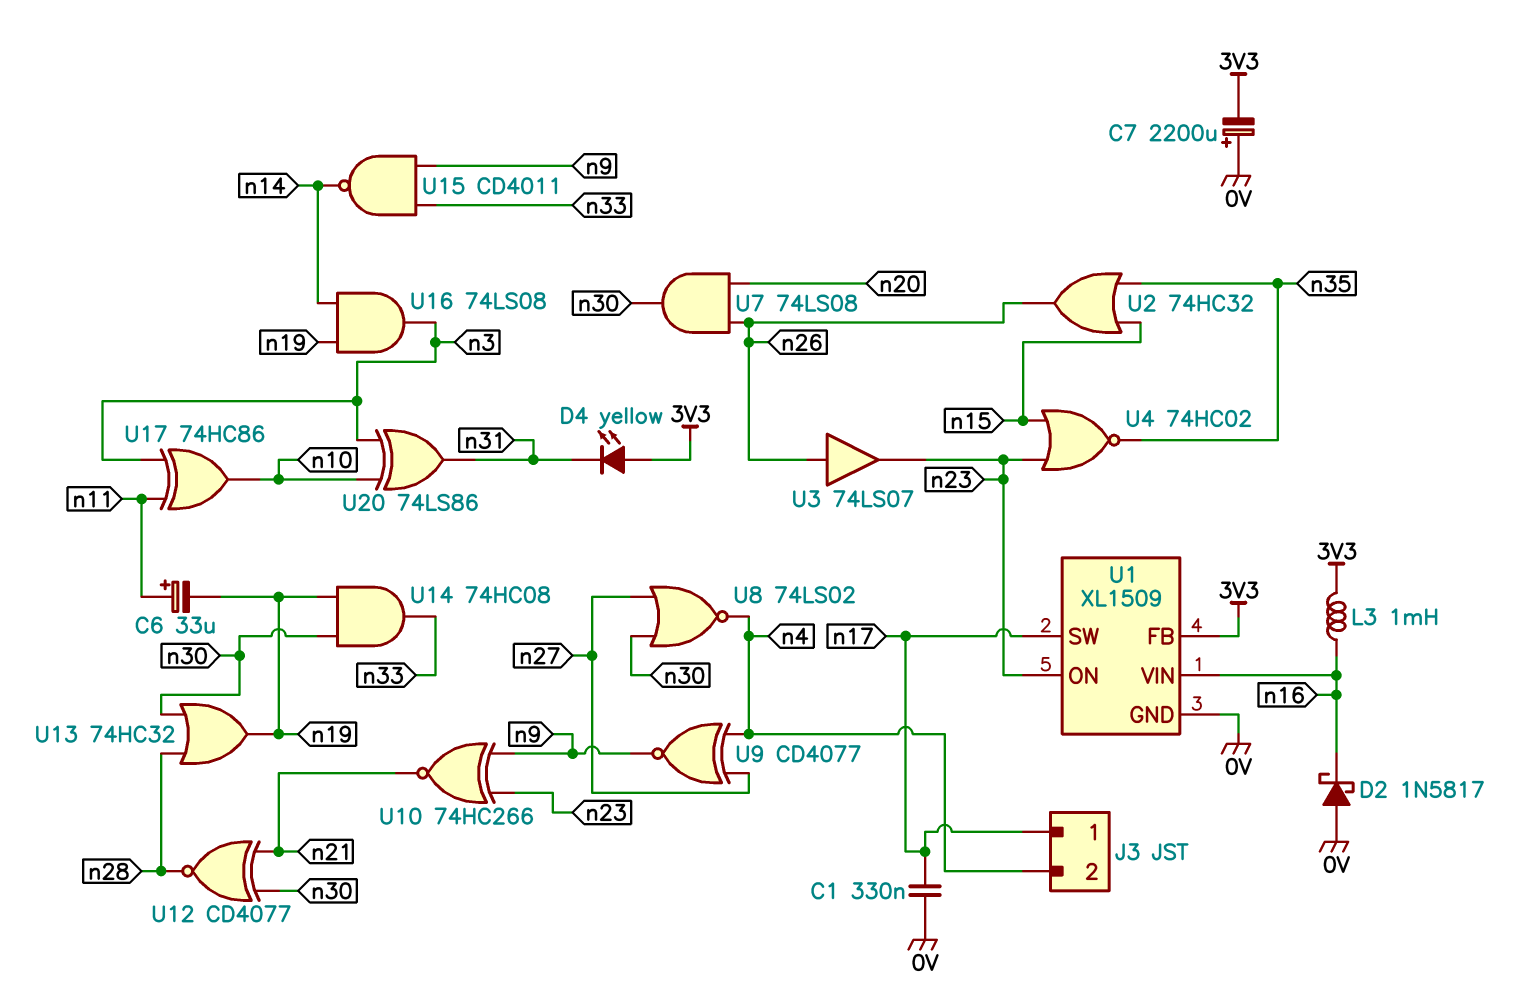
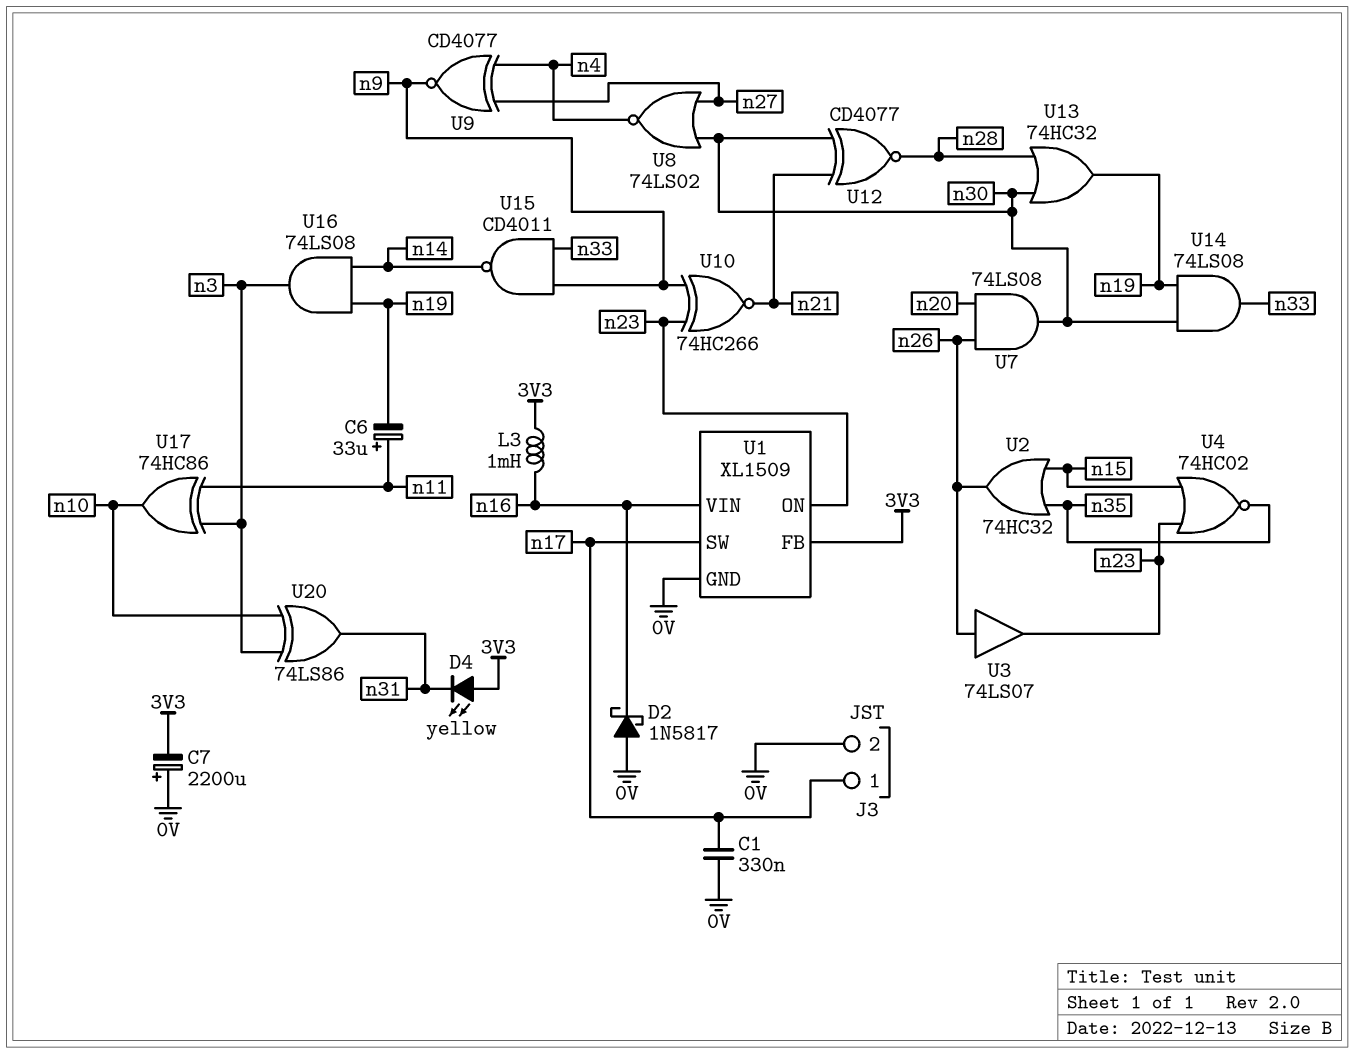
J3 pin 2: n4 -> 0V
U14: AND 74HC08 (in n19, in n30, out n33) -> AND 74LS08 (in n19, in n30, out n33)

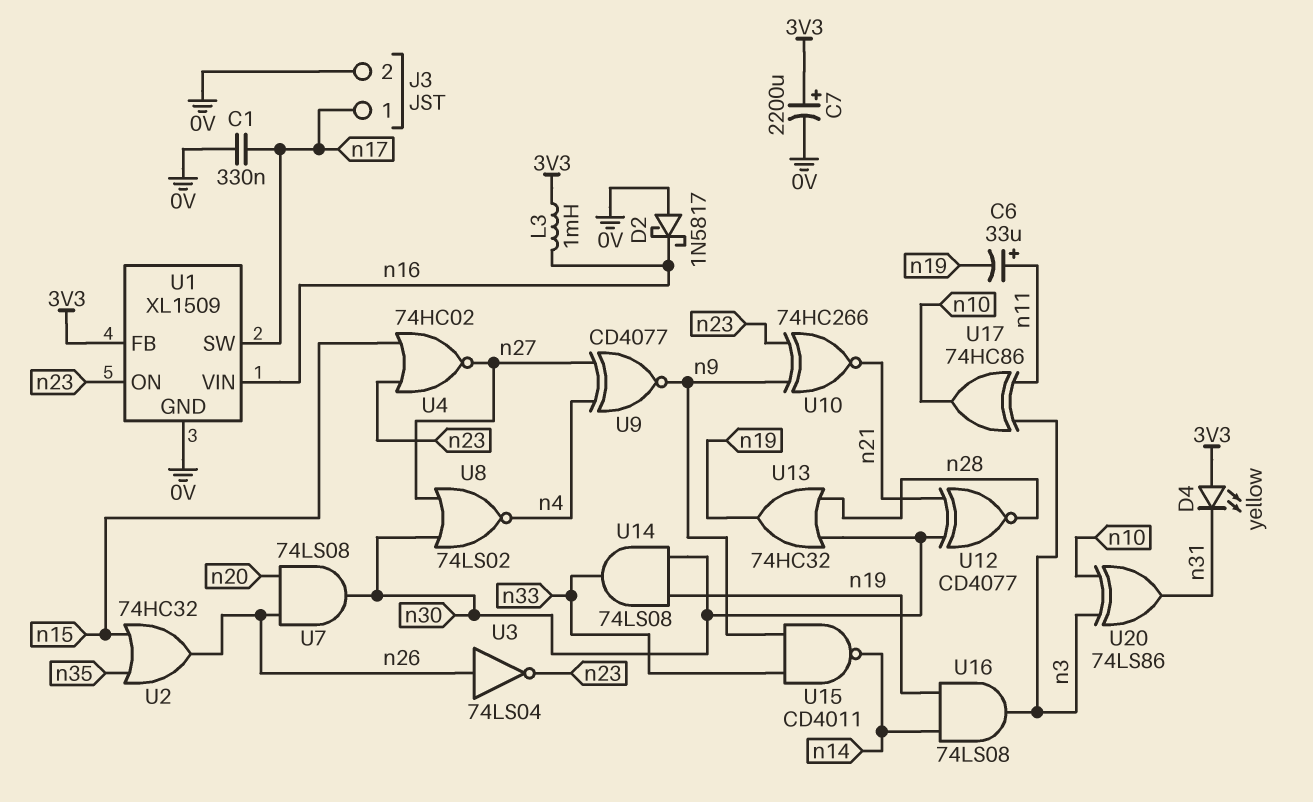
C7: 2200uF (plus 0V, minus 3V3) -> 2200uF (plus 3V3, minus 0V)
U3: buffer 74LS07 (in n26, out n23) -> NOT 74LS04 (in n26, out n23)
U4: NOR 74HC02 (in n15, in n23, out n35) -> NOR 74HC02 (in n15, in n23, out n27)

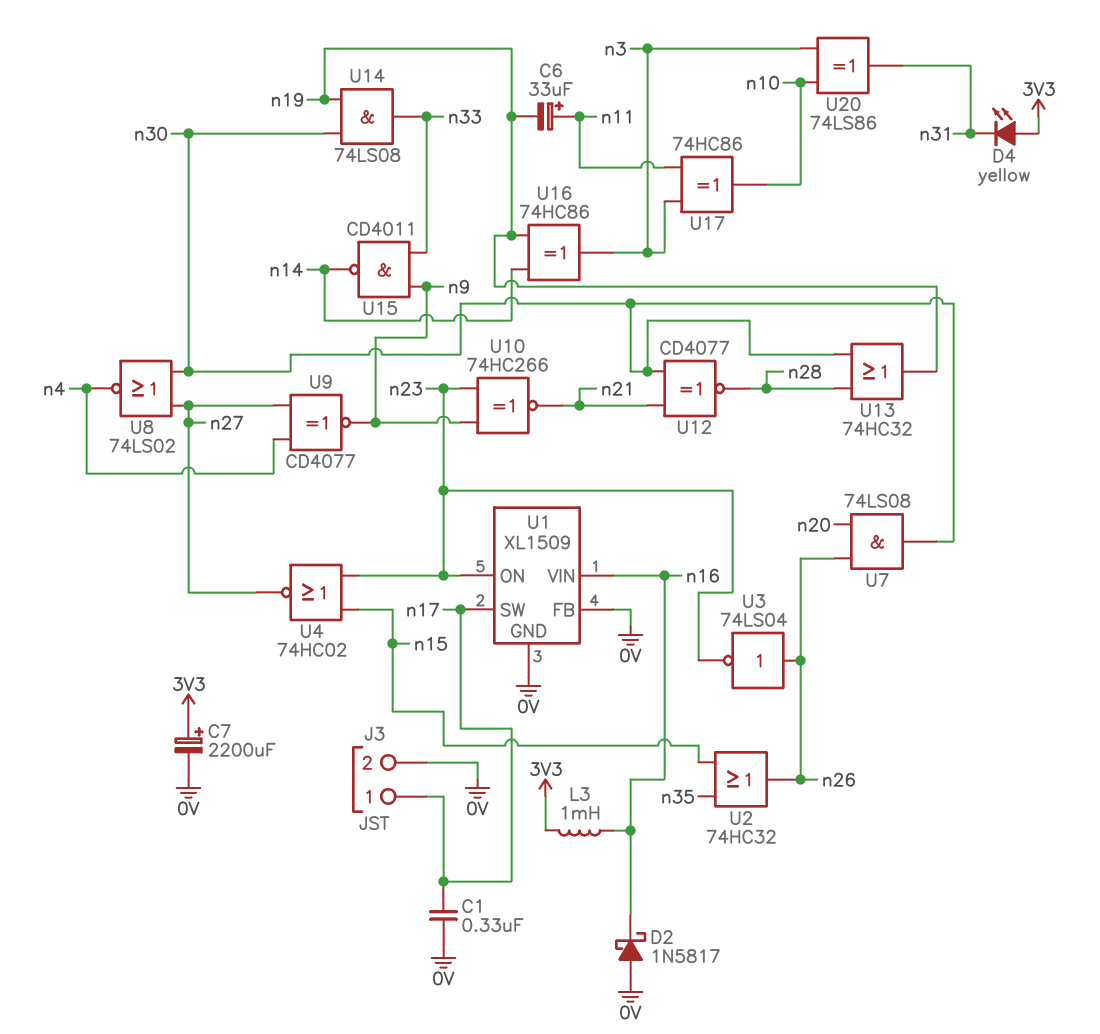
U1 pin FB: 3V3 -> 0V
U16: AND 74LS08 (in n14, in n19, out n3) -> XOR 74HC86 (in n14, in n19, out n3)

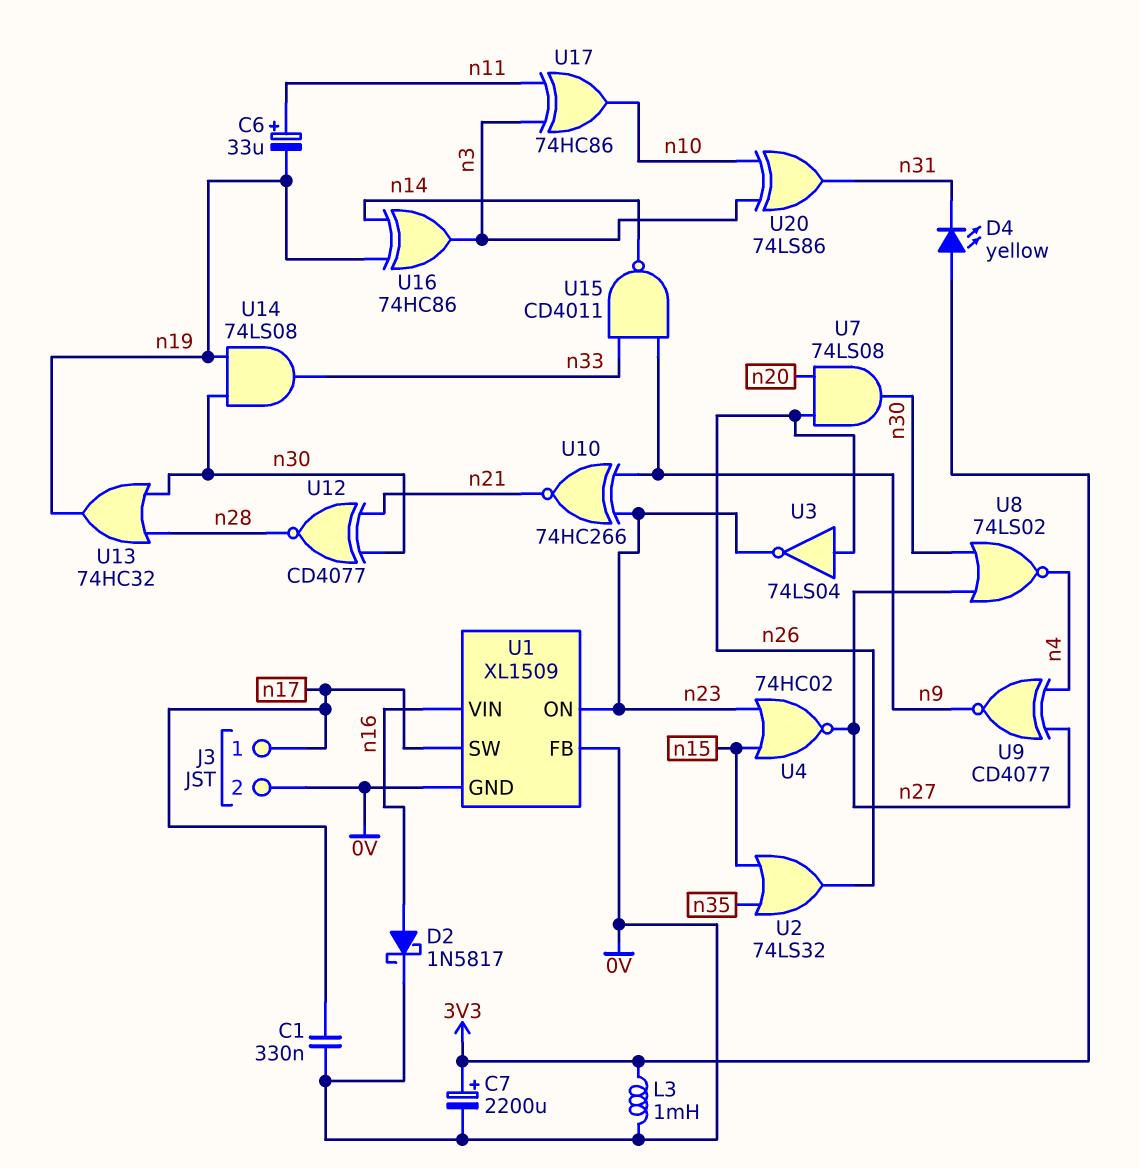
D2: schottky 1N5817 (A 0V, K n16) -> schottky 1N5817 (A n16, K 0V)
L3: 1mH (3V3, n16) -> 1mH (0V, 3V3)
U2: OR 74HC32 (in n15, in n35, out n26) -> OR 74LS32 (in n15, in n35, out n26)

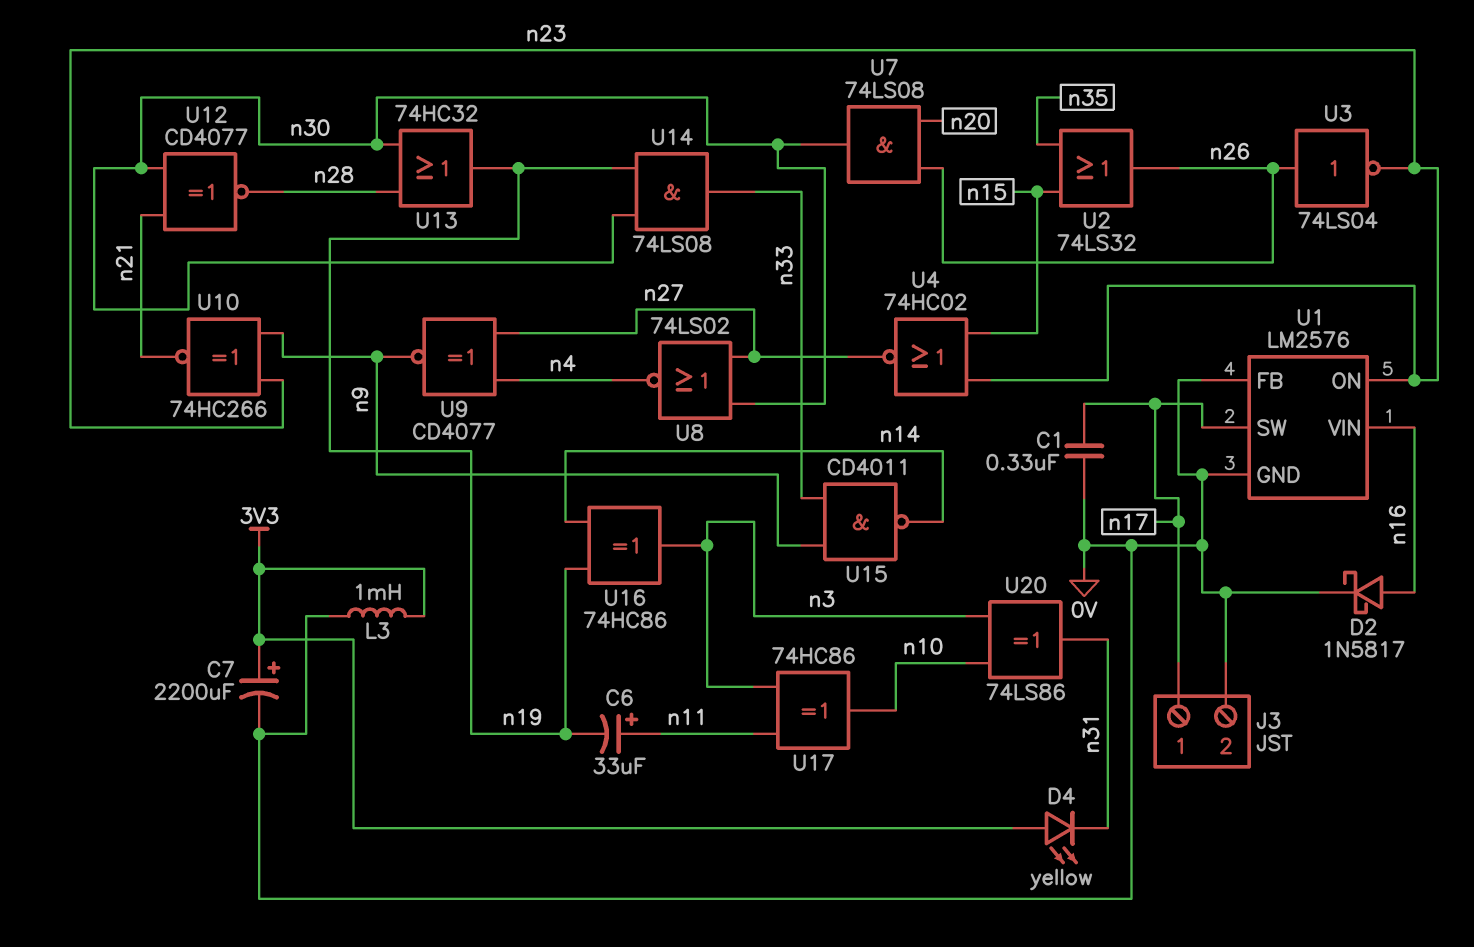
U1: XL1509 -> LM2576

